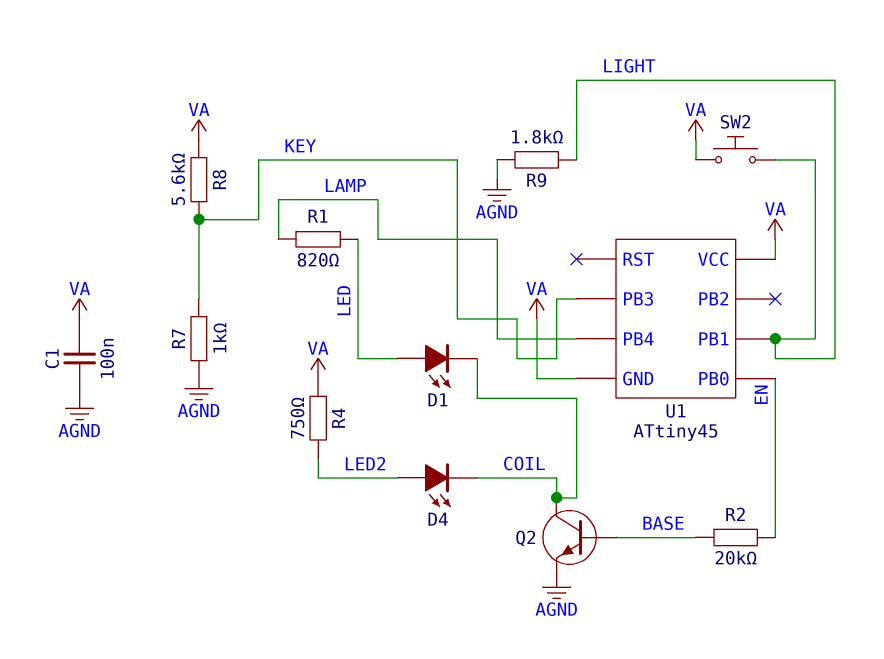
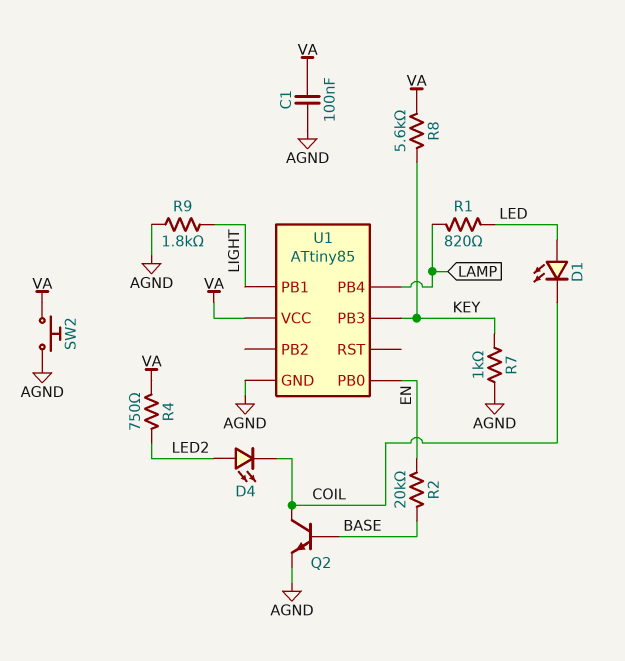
SW2: button (LIGHT, VA) -> button (AGND, VA)
U1: ATtiny45 -> ATtiny85
U1 pin GND: VA -> AGND

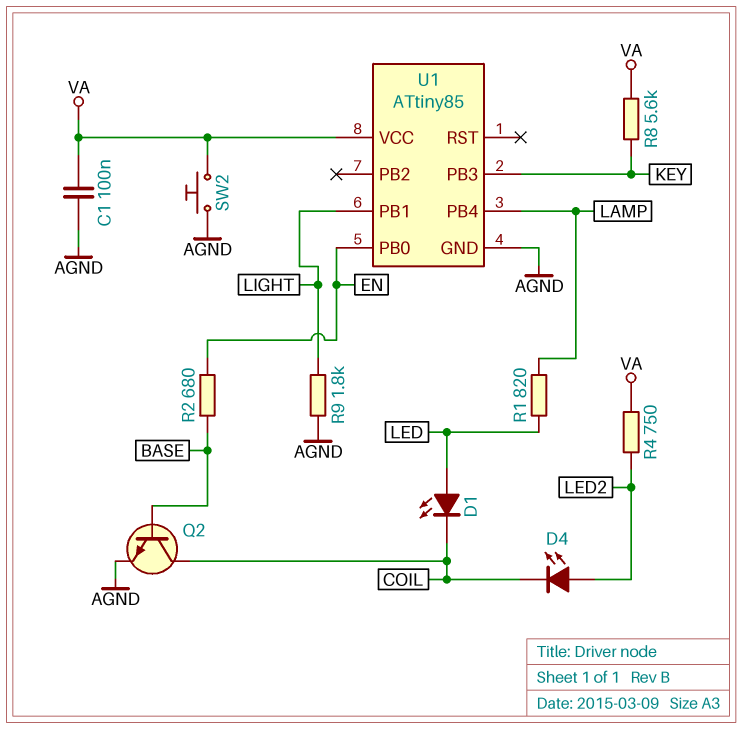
R2: 20k (BASE, EN) -> 680 (BASE, EN)
R7: 1k (AGND, KEY) -> none

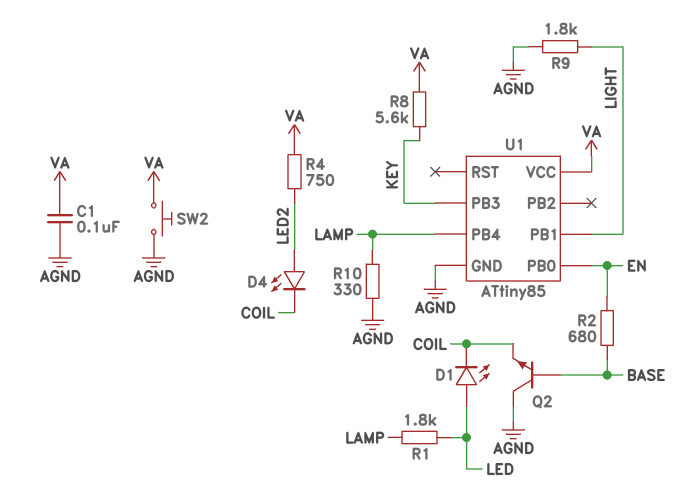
Q2: NPN (B BASE, C COIL, E AGND) -> NPN (B BASE, C AGND, E COIL)
R1: 820 (LAMP, LED) -> 1.8k (LAMP, LED)
R10: none -> 330 (AGND, LAMP)

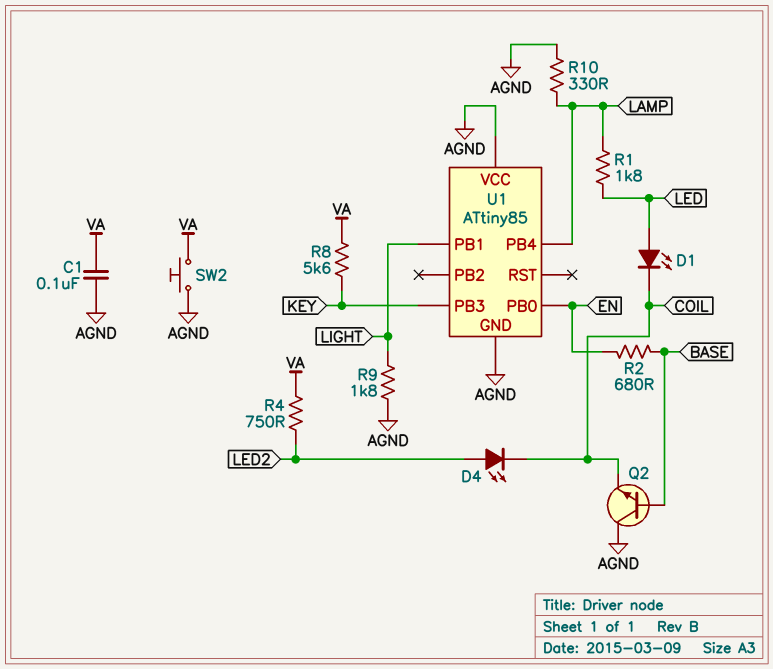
U1 pin VCC: VA -> AGND

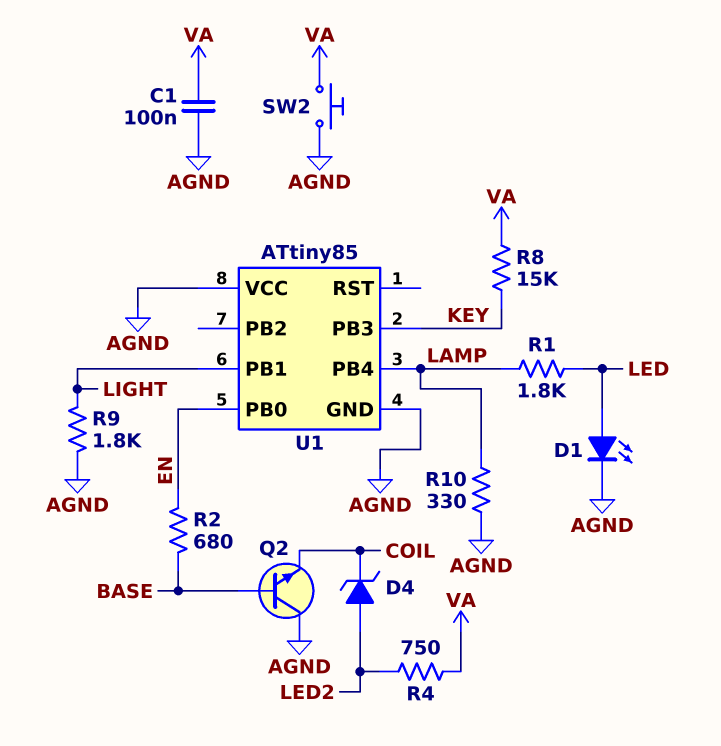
D1: LED (A LED, K COIL) -> LED (A LED, K AGND)
D4: LED (A LED2, K COIL) -> zener (A LED2, K COIL)
R8: 5.6k (KEY, VA) -> 15k (KEY, VA)

